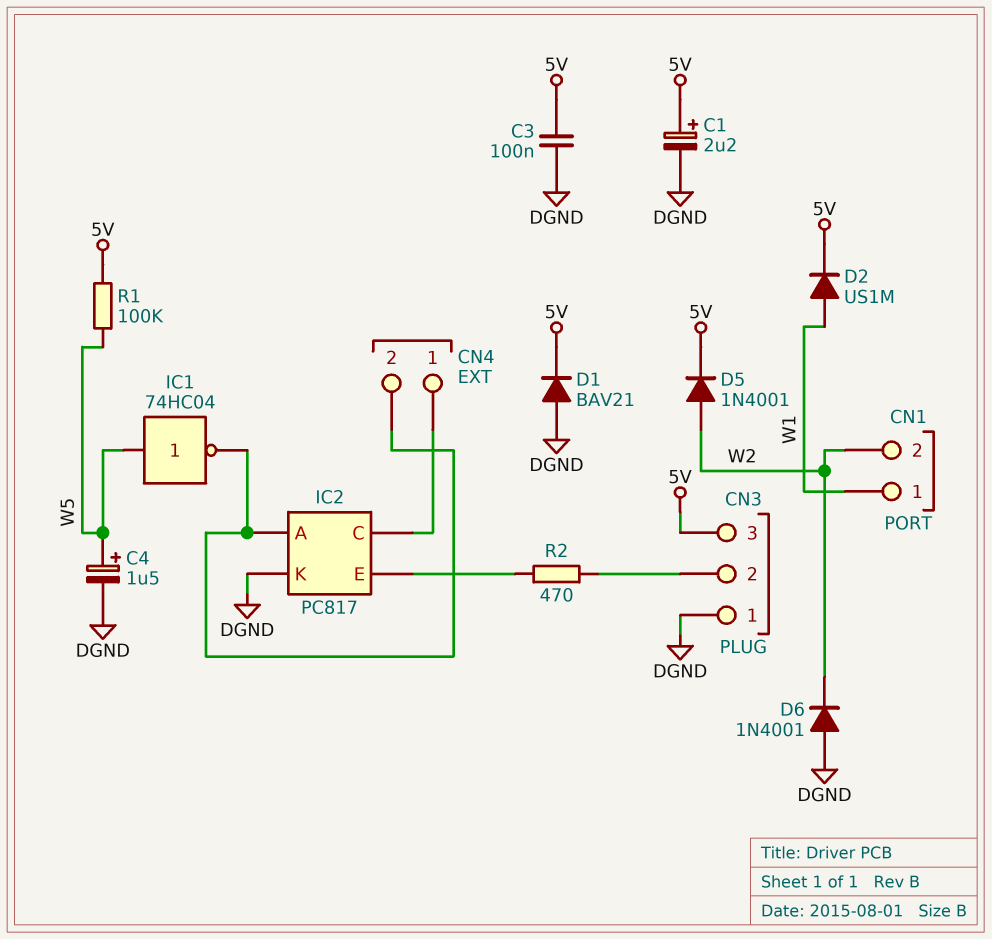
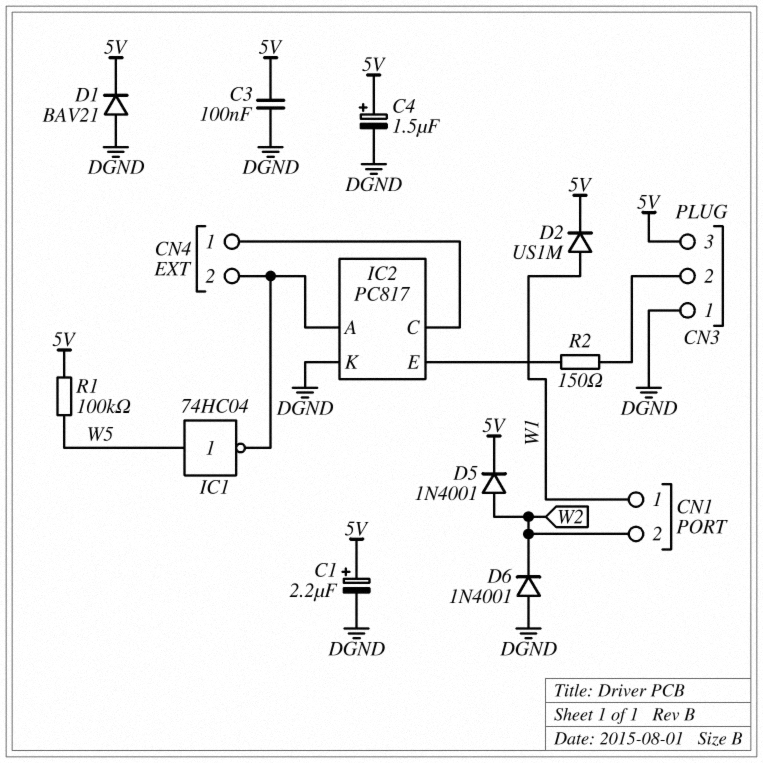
C4: 1.5uF (plus W5, minus DGND) -> 1.5uF (plus 5V, minus DGND)
R2: 470 (CN3/2, IC2/E) -> 150 (CN3/2, IC2/E)

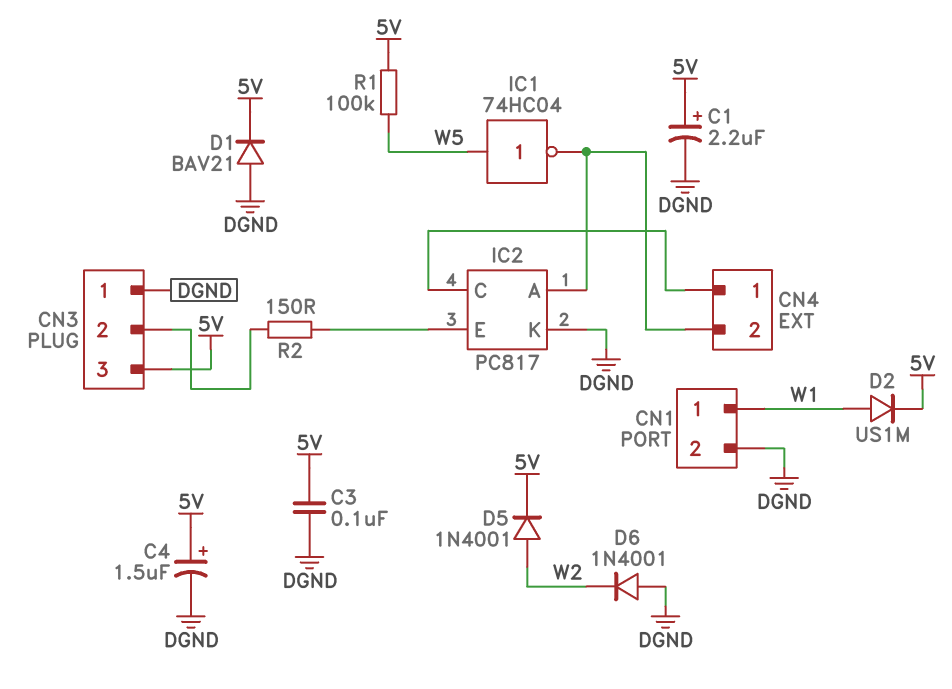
CN1 pin 2: W2 -> DGND

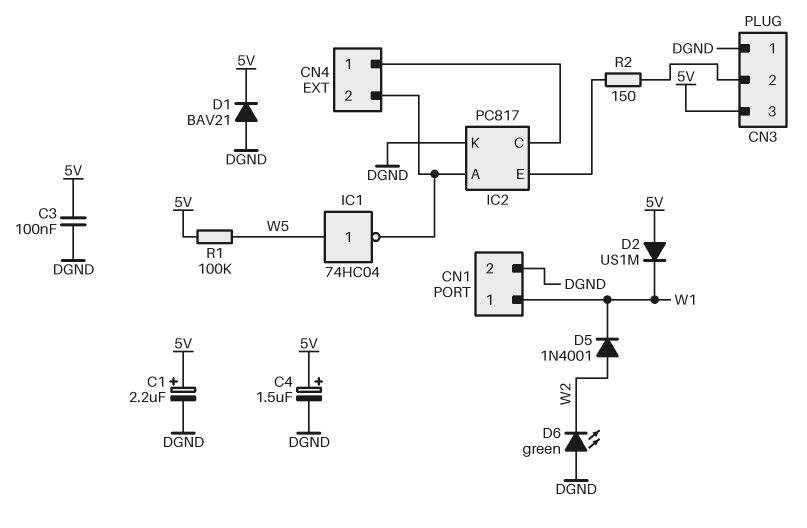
D2: diode US1M (A W1, K 5V) -> diode US1M (A 5V, K W1)
D5: diode 1N4001 (A W2, K 5V) -> diode 1N4001 (A W2, K W1)
D6: diode 1N4001 (A DGND, K W2) -> LED green (A DGND, K W2)

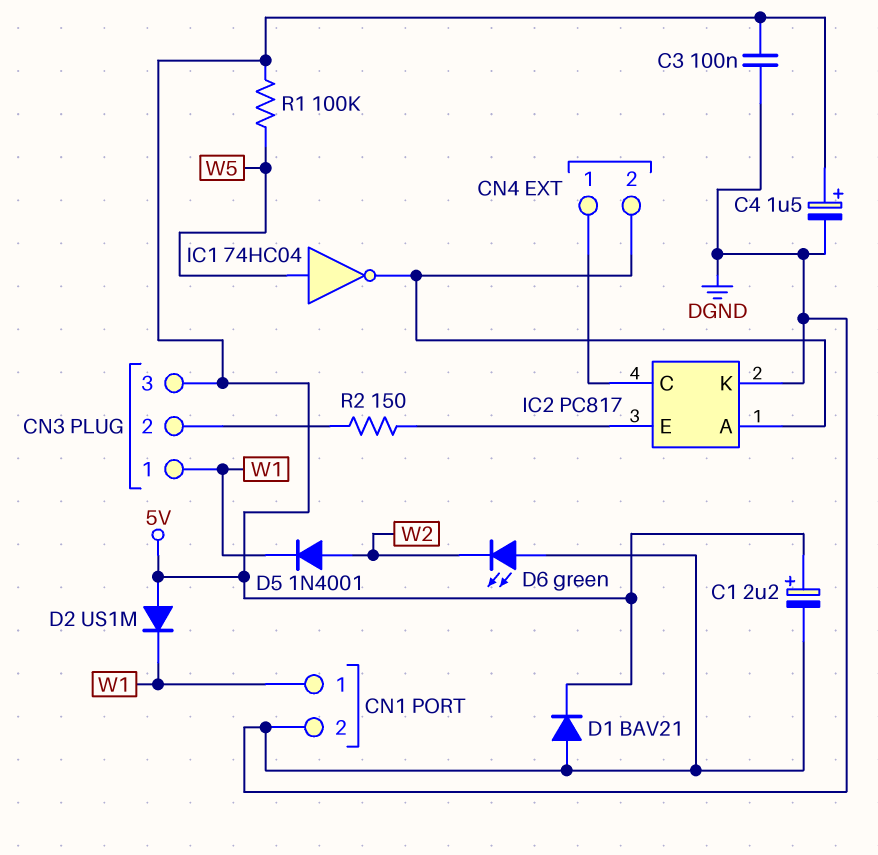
CN3 pin 1: DGND -> W1

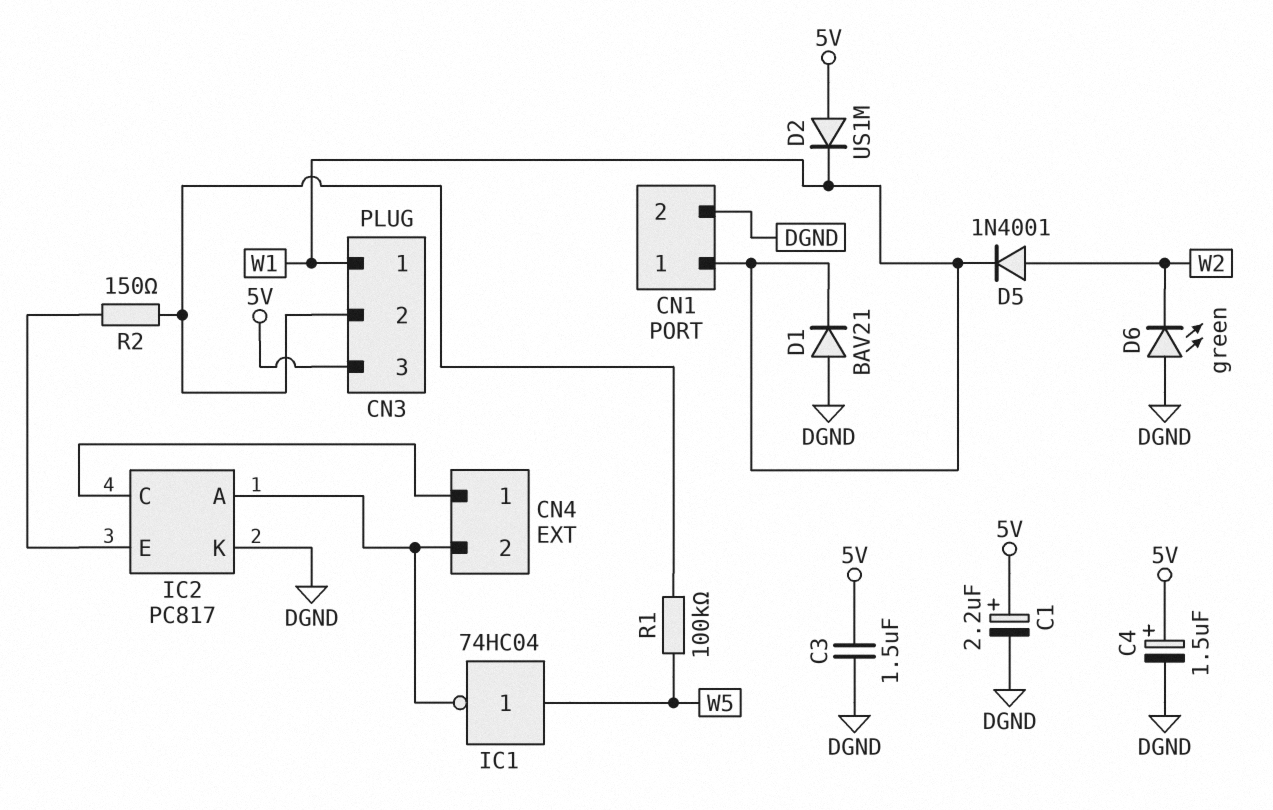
C3: 100nF (5V, DGND) -> 1.5uF (5V, DGND)
D1: diode BAV21 (A DGND, K 5V) -> diode BAV21 (A DGND, K W1)
R1: 100k (5V, W5) -> 100k (CN3/2, W5)

